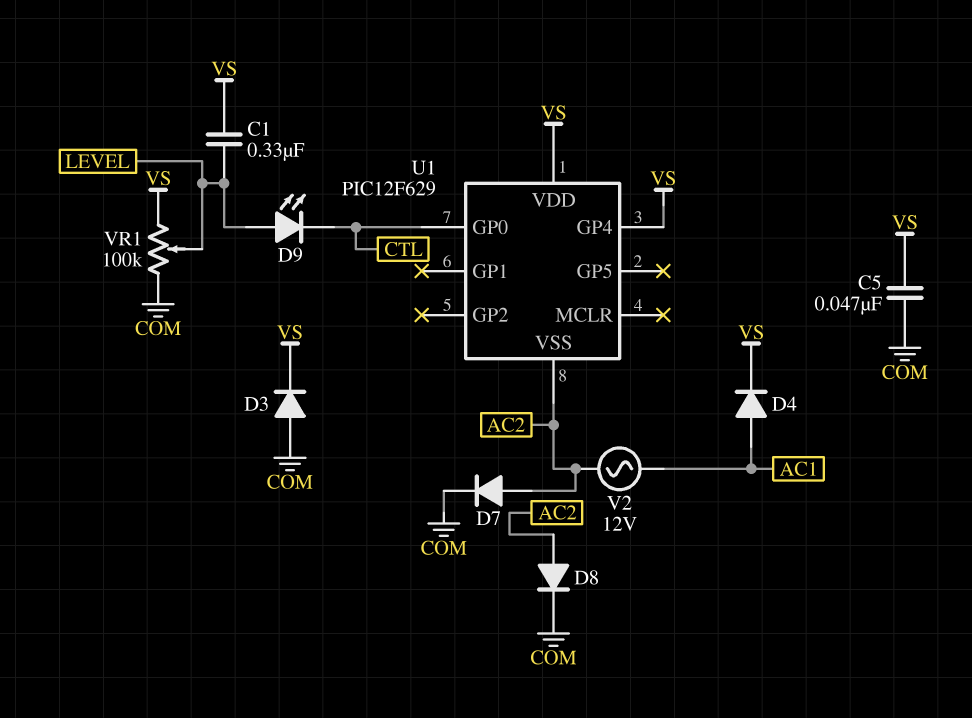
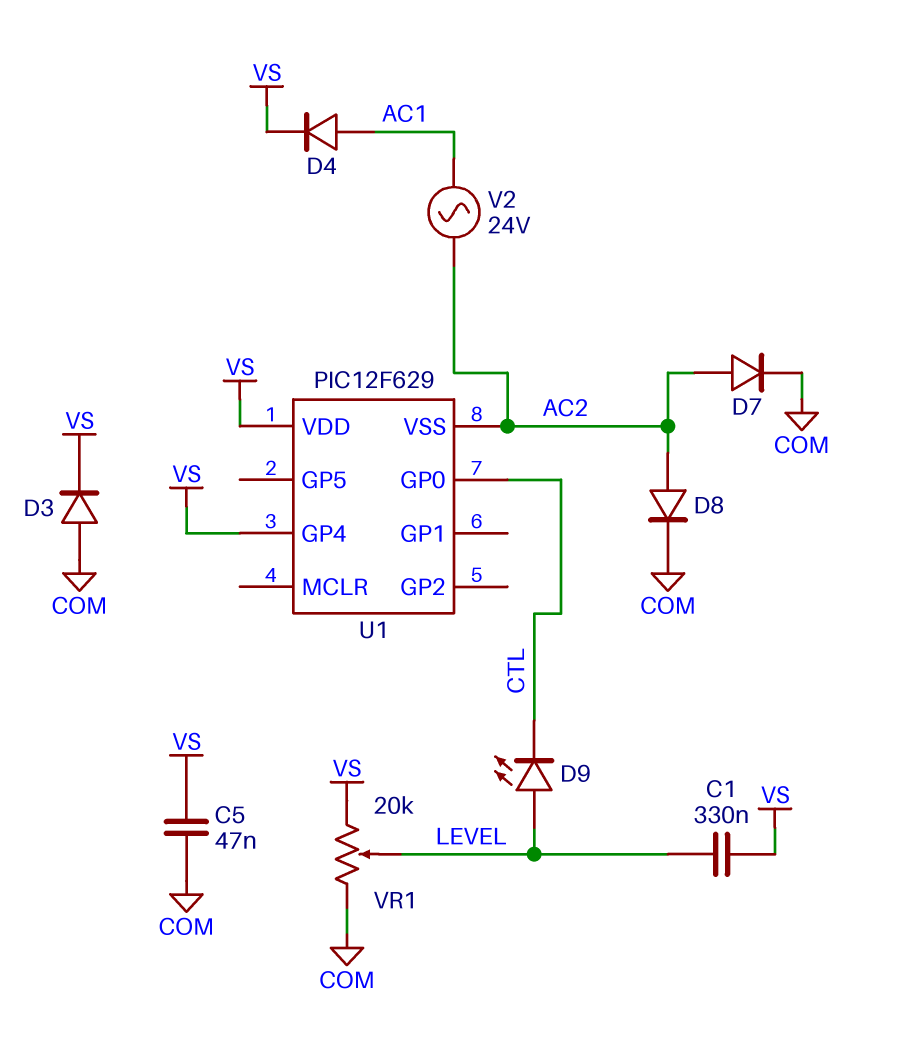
V2: AC 12V (AC1, AC2) -> AC 24V (AC1, AC2)
VR1: 100k (COM, VS, wiper LEVEL) -> 20k (COM, VS, wiper LEVEL)

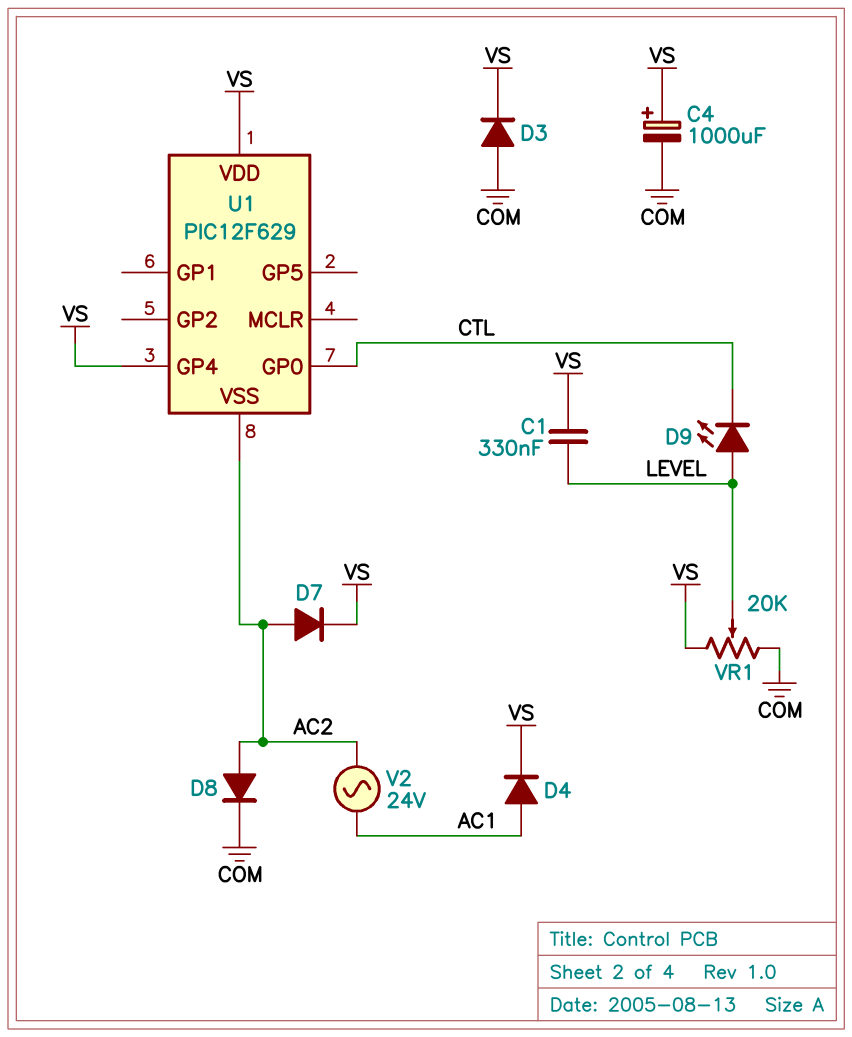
C4: none -> 1000uF (plus VS, minus COM)
C5: 47nF (COM, VS) -> none
D7: diode (A AC2, K COM) -> diode (A AC2, K VS)

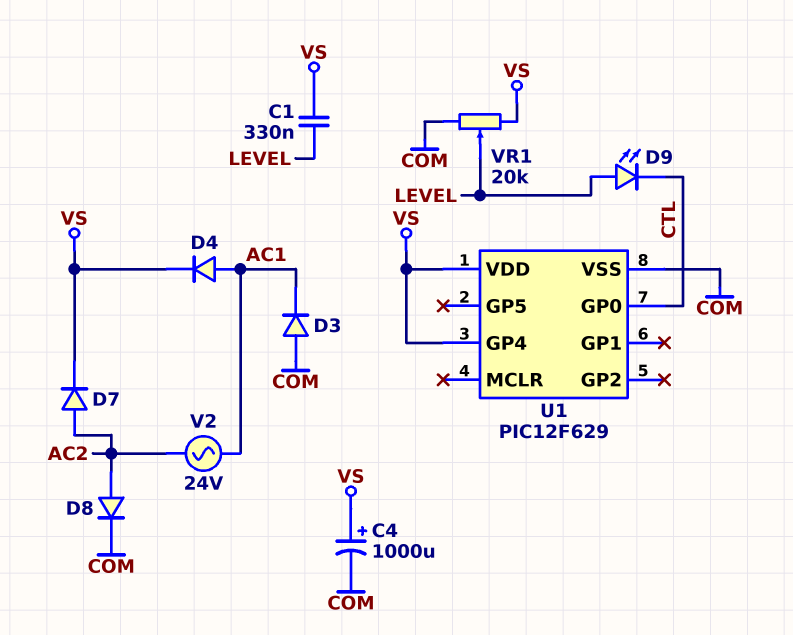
D3: diode (A COM, K VS) -> diode (A COM, K AC1)
U1 pin VSS: AC2 -> COM

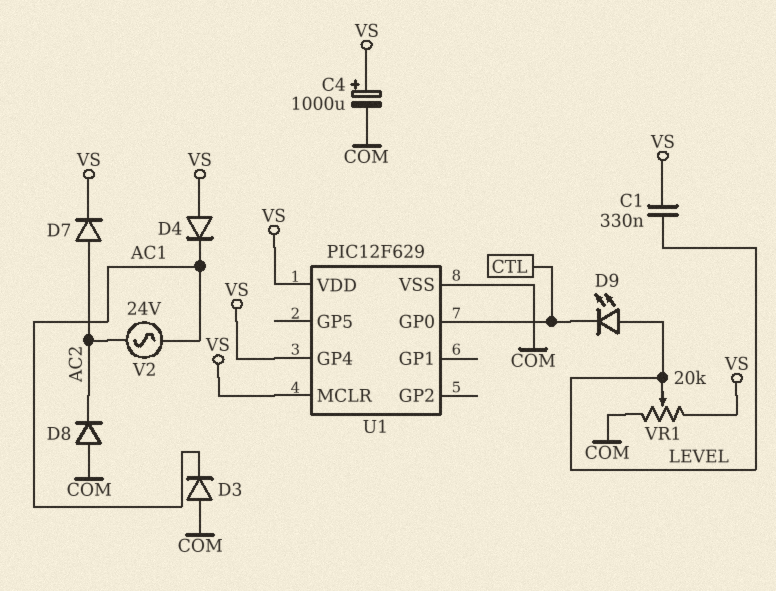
D4: diode (A AC1, K VS) -> diode (A VS, K AC1)
D8: diode (A AC2, K COM) -> diode (A COM, K AC2)
U1 pin MCLR: none -> VS

